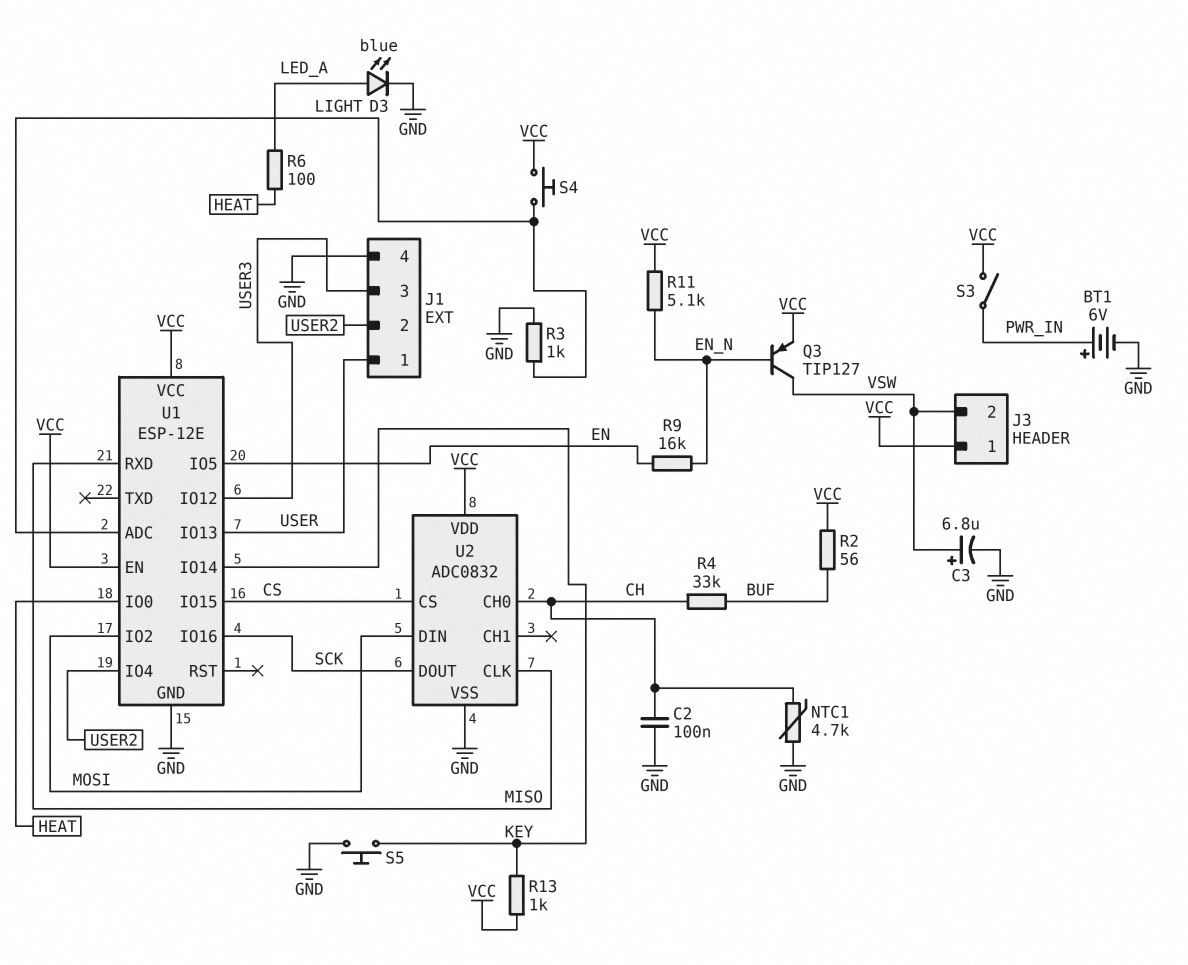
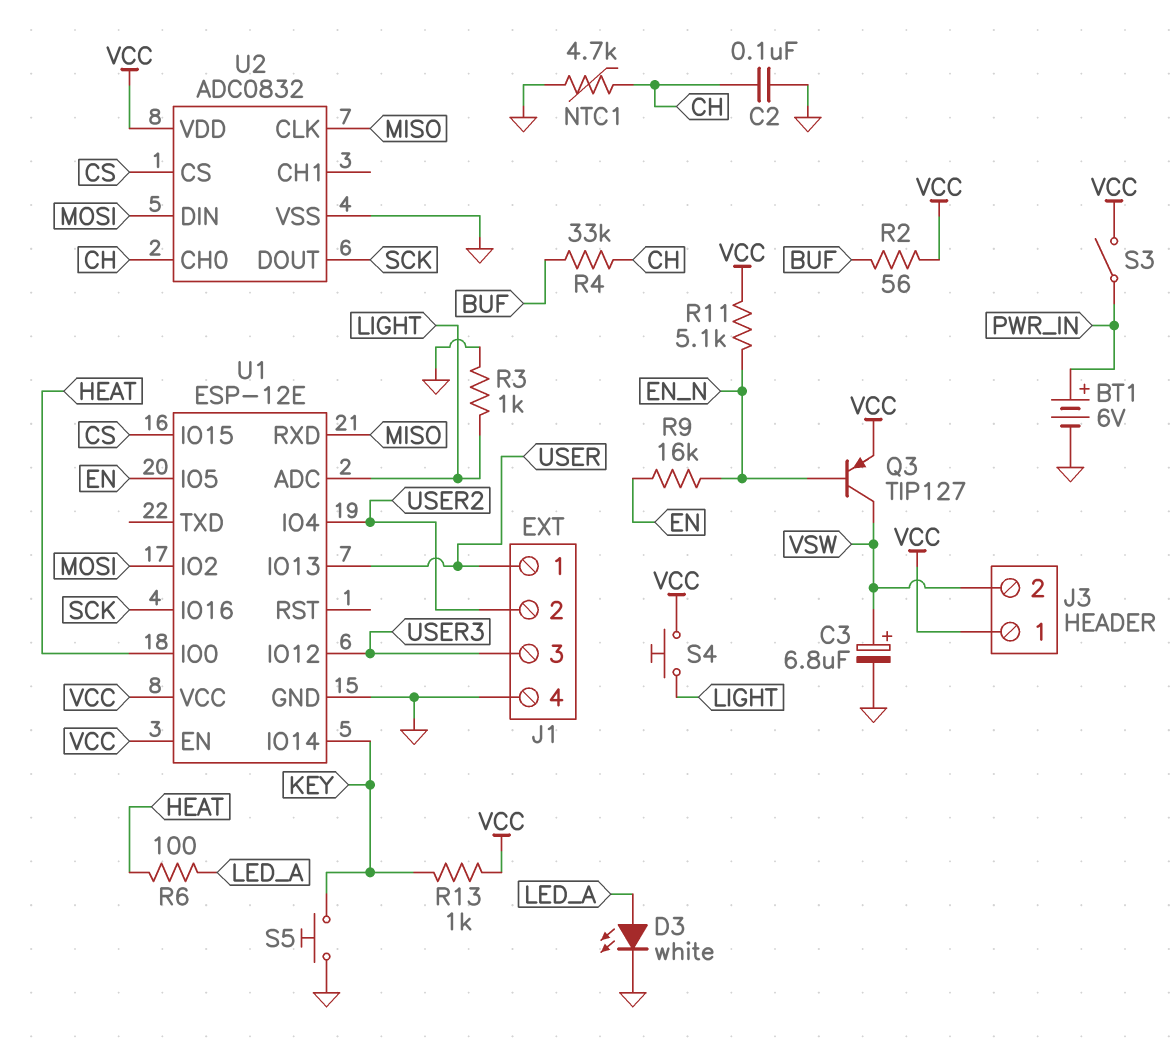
D3: LED blue (A LED_A, K GND) -> LED white (A LED_A, K GND)

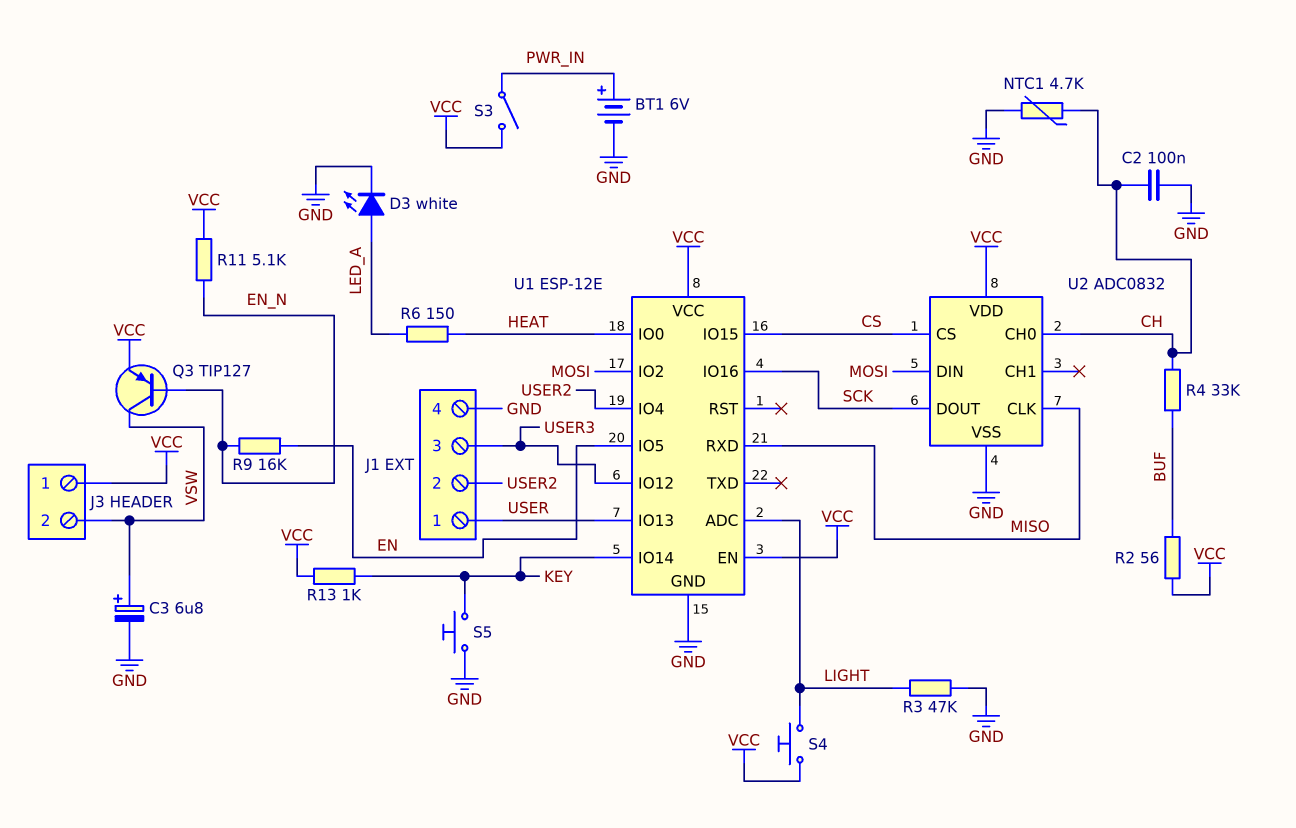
R3: 1k (GND, LIGHT) -> 47k (GND, LIGHT)
R6: 100 (HEAT, LED_A) -> 150 (HEAT, LED_A)

